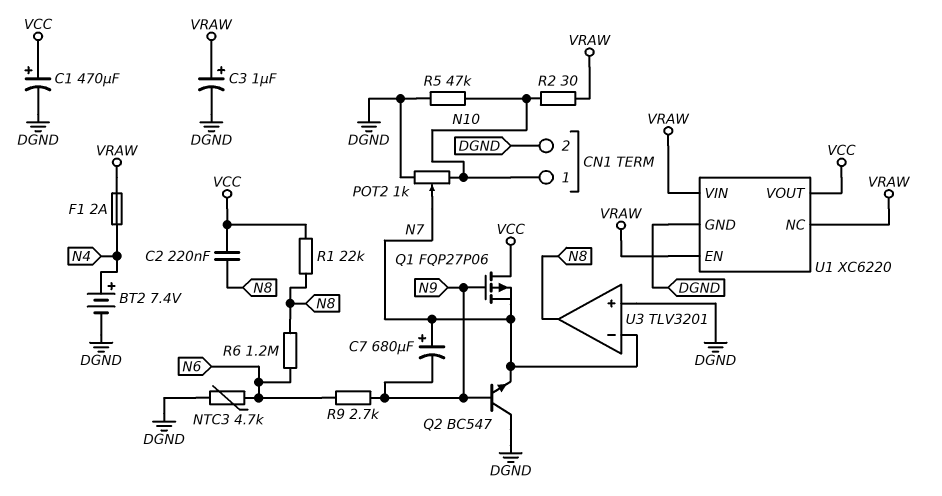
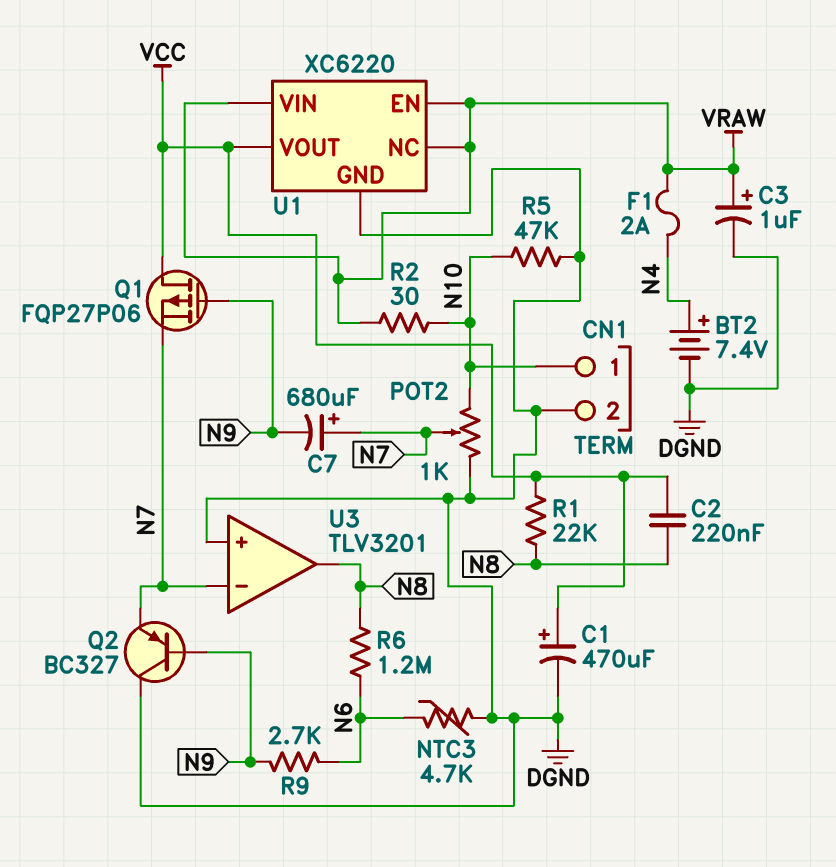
Q2: NPN BC547 (B N9, C DGND, E N7) -> PNP BC327 (B N9, C DGND, E N7)

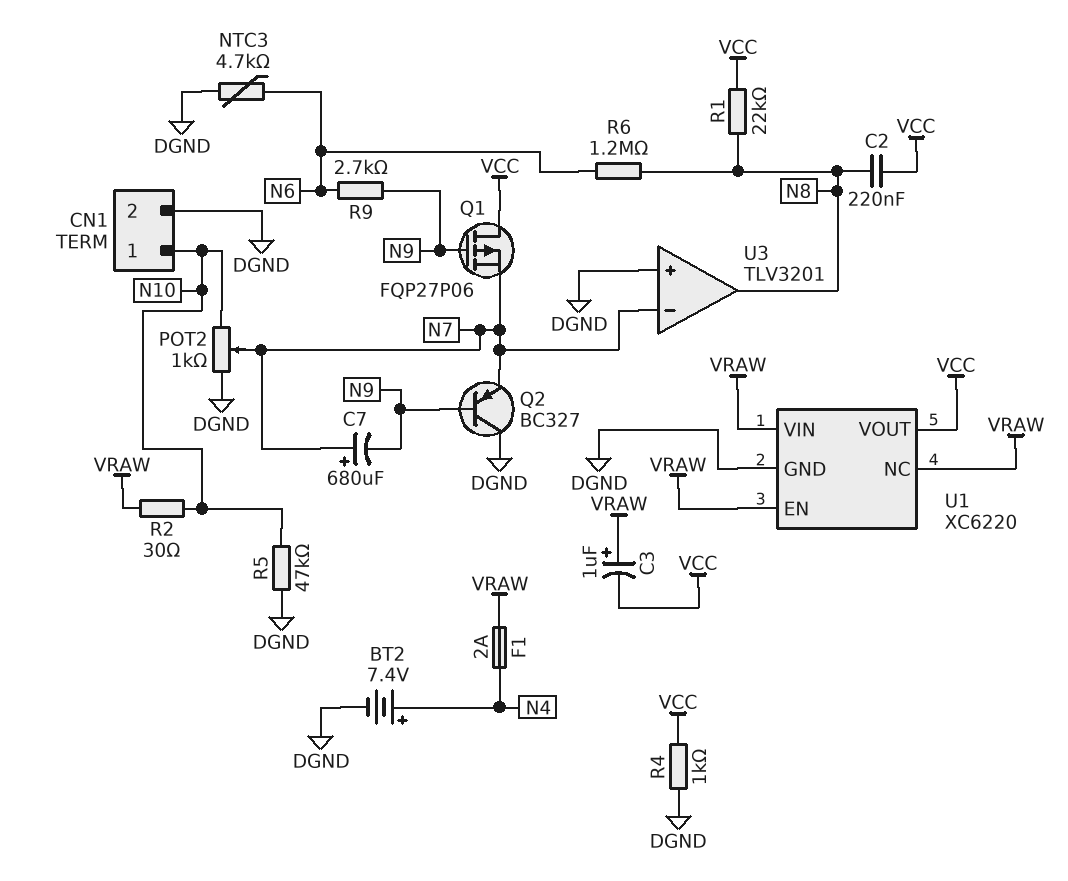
C1: 470uF (plus VCC, minus DGND) -> none
C3: 1uF (plus VRAW, minus DGND) -> 1uF (plus VRAW, minus VCC)
R4: none -> 1k (DGND, VCC)

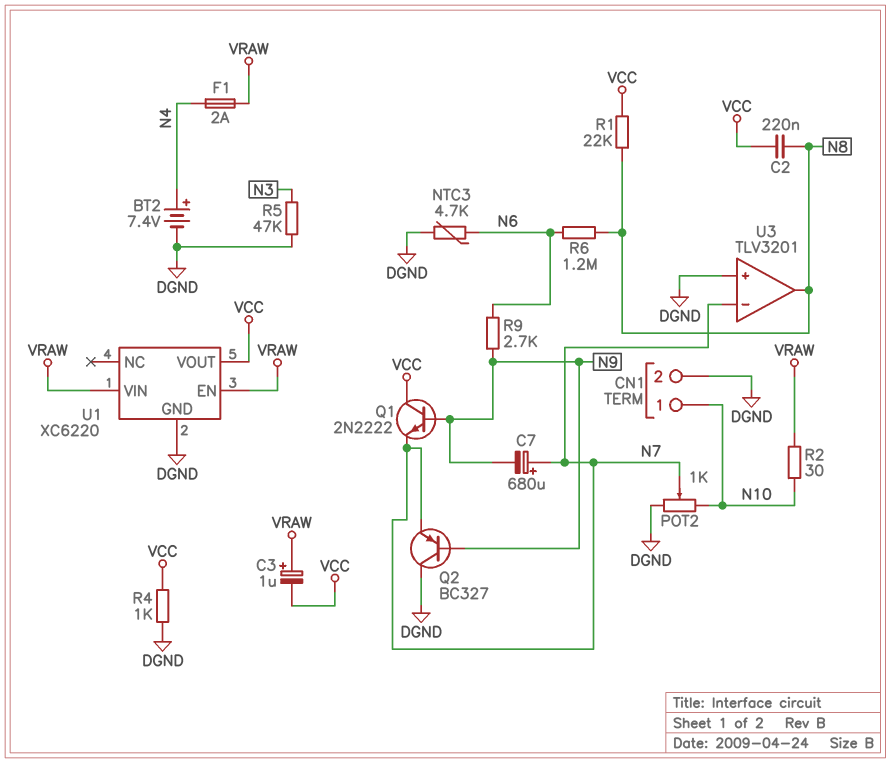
Q1: PMOS FQP27P06 (G N9, D VCC, S N7) -> NPN 2N2222 (B N9, C VCC, E N7)
R5: 47k (DGND, N10) -> 47k (DGND, N3)
U1 pin NC: VRAW -> none

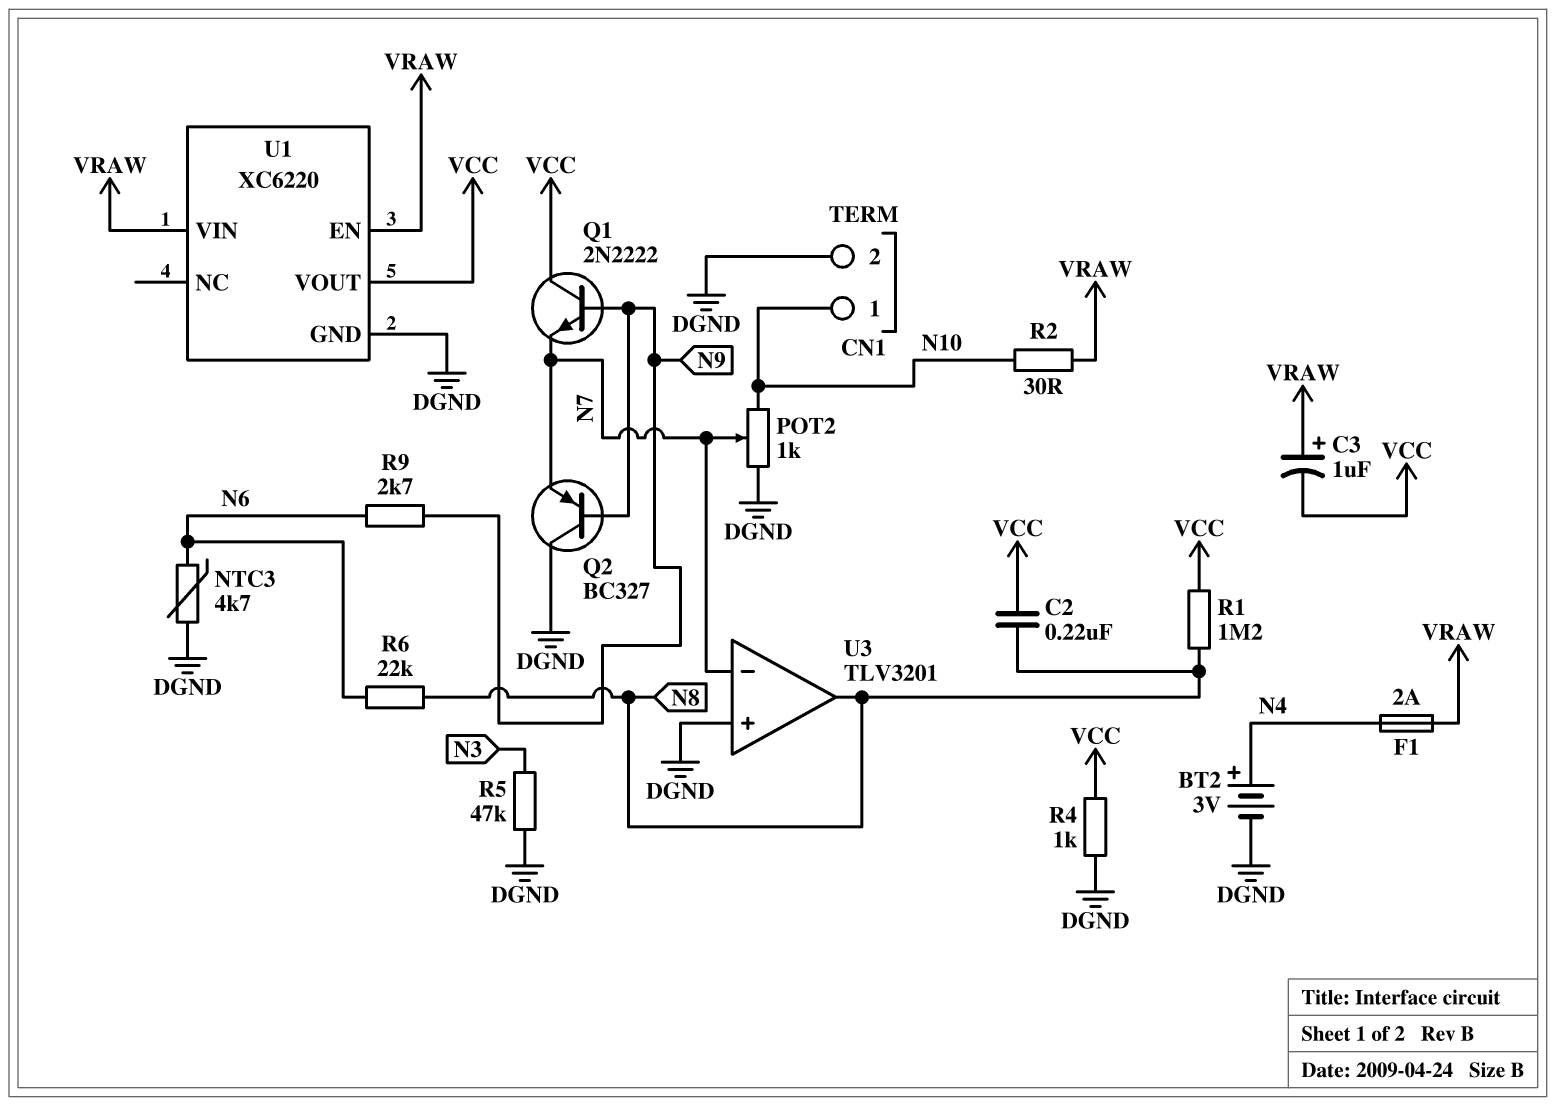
BT2: 7.4V (plus N4, minus DGND) -> 3V (plus N4, minus DGND)
C7: 680uF (plus N7, minus N9) -> none
R1: 22k (N8, VCC) -> 1.2M (N8, VCC)
R6: 1.2M (N6, N8) -> 22k (N6, N8)

